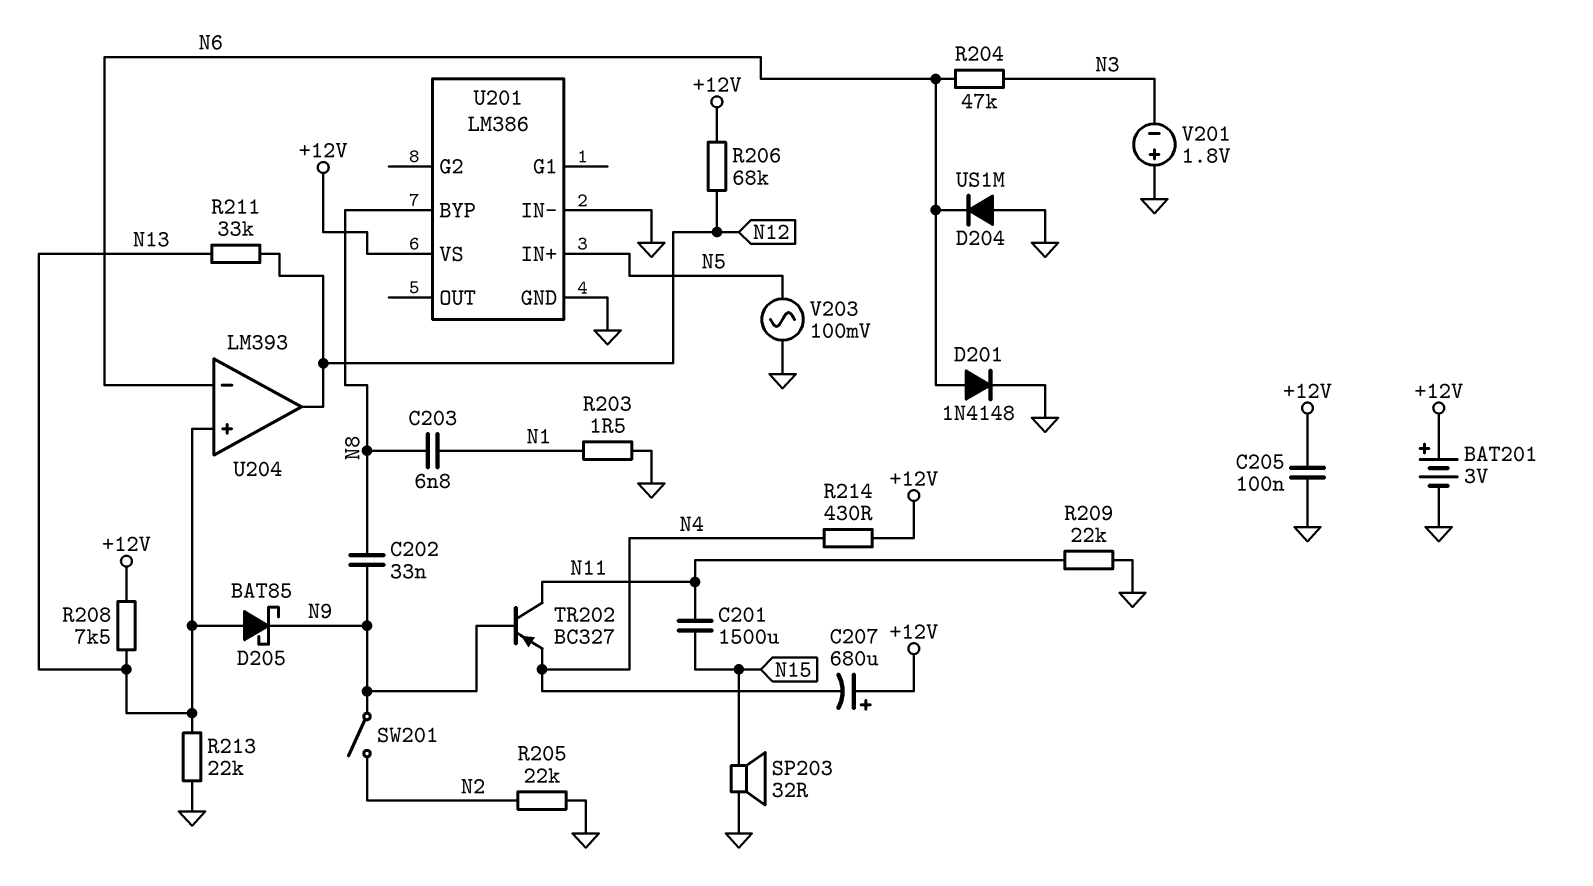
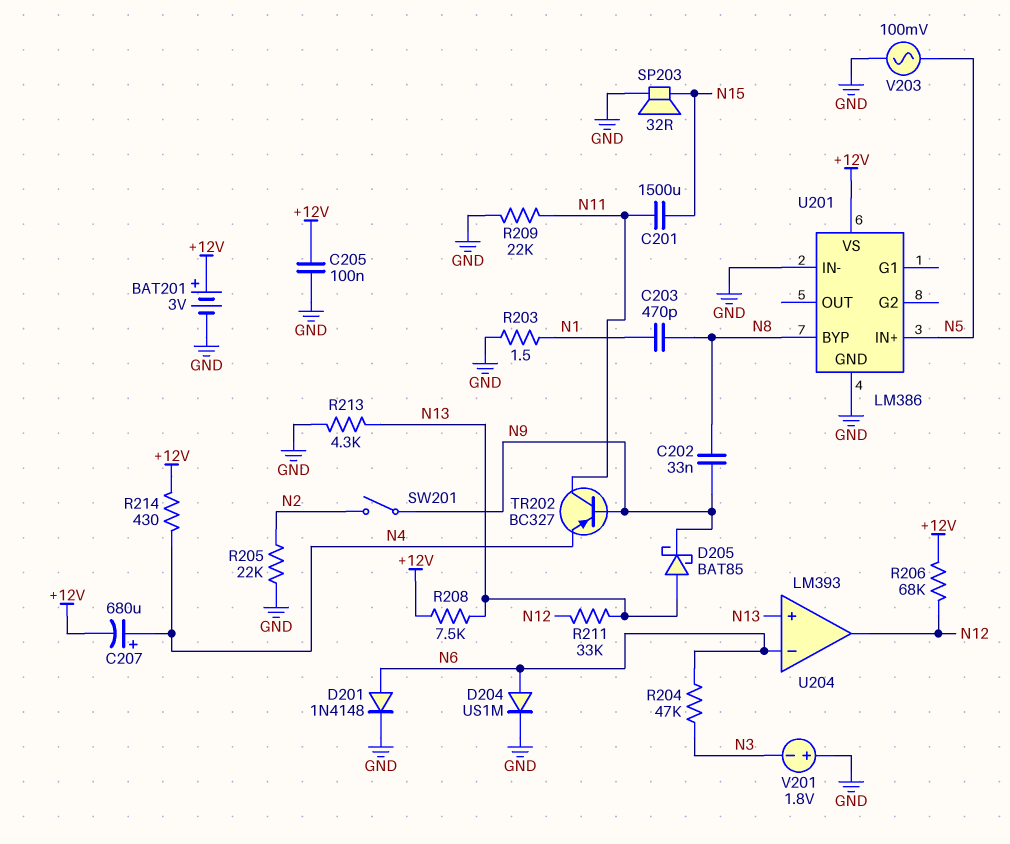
C203: 6.8nF (N1, N8) -> 470pF (N1, N8)
C207: 680uF (plus +12V, minus N4) -> 680uF (plus N4, minus +12V)
D204: diode US1M (A GND, K N6) -> diode US1M (A N6, K GND)
R213: 22k (GND, N13) -> 4.3k (GND, N13)

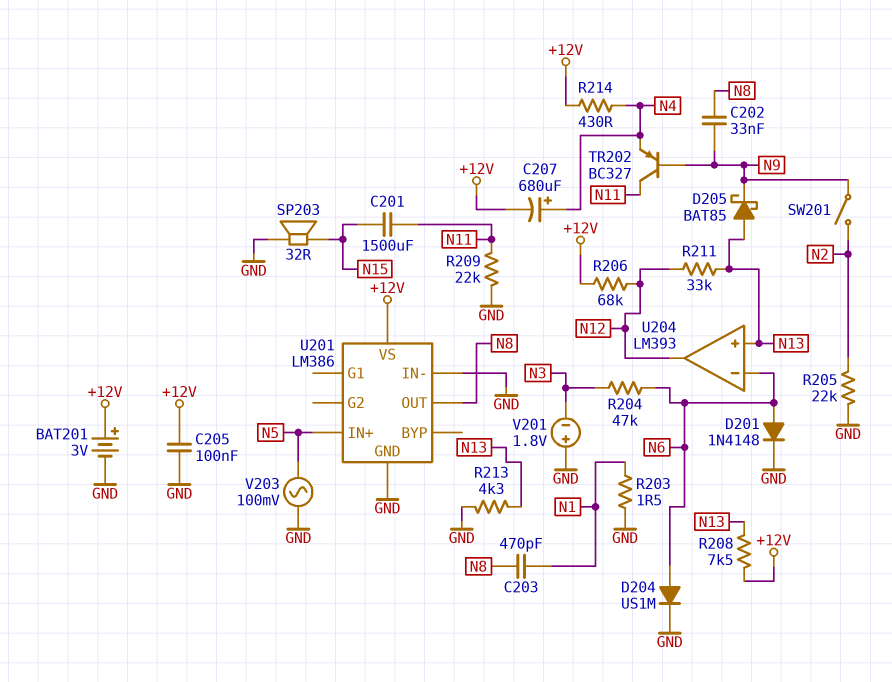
U201 pin BYP: N8 -> none
U201 pin OUT: none -> N8

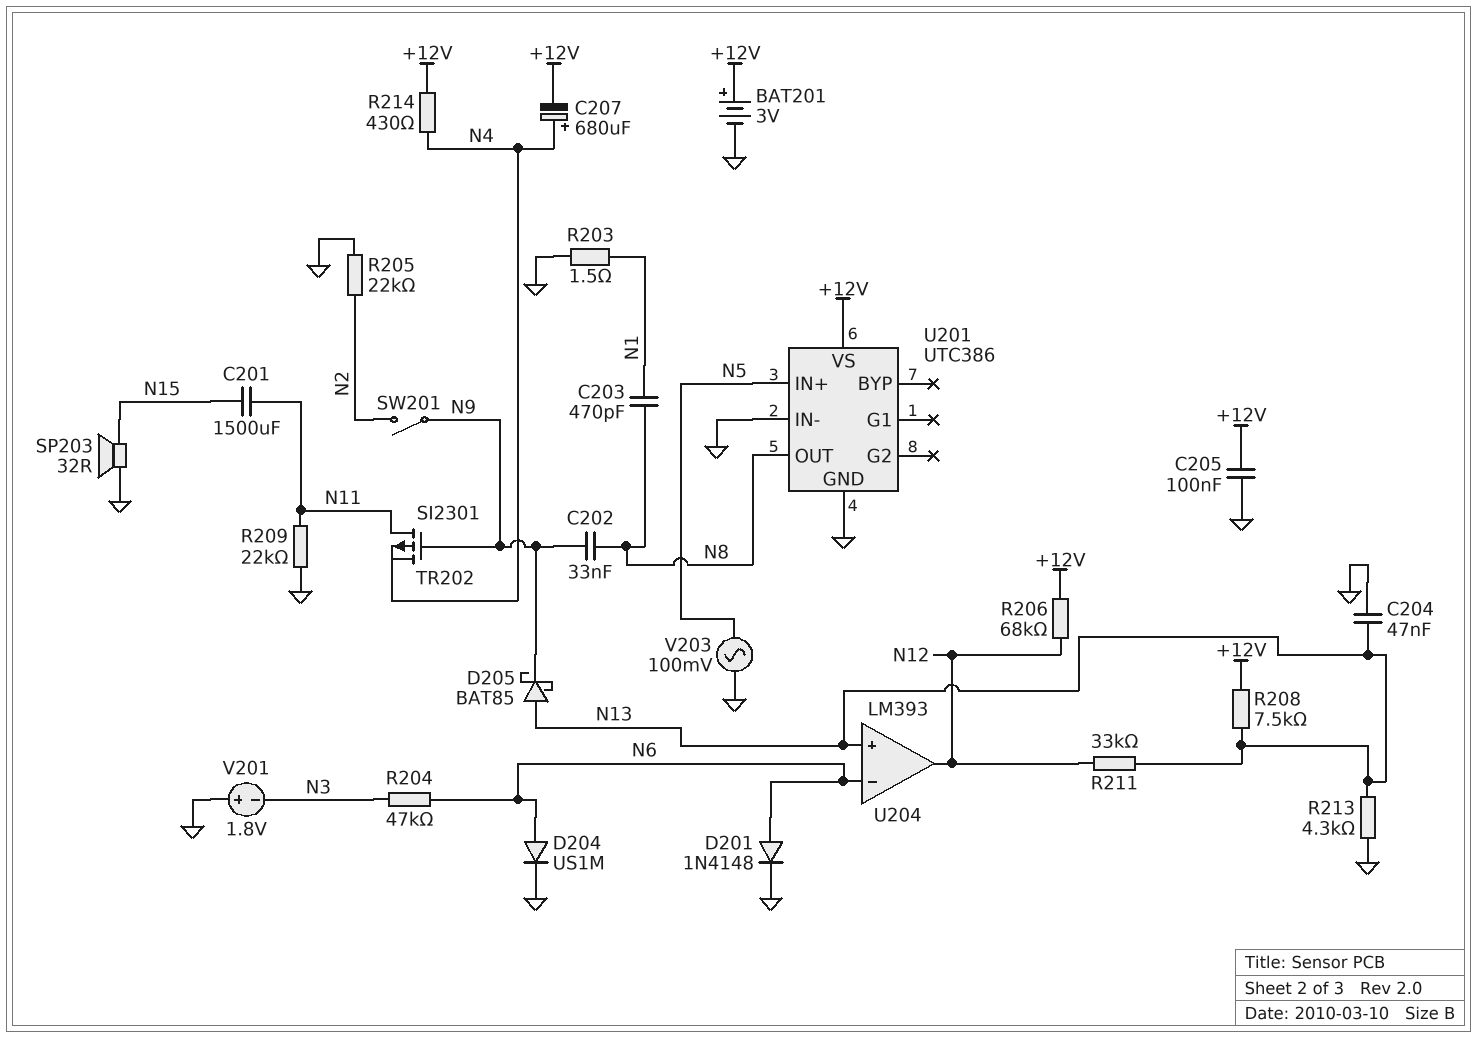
C204: none -> 47nF (GND, N13)
TR202: PNP BC327 (B N9, C N11, E N4) -> PMOS SI2301 (G N9, D N11, S N4)
U201: LM386 -> UTC386

